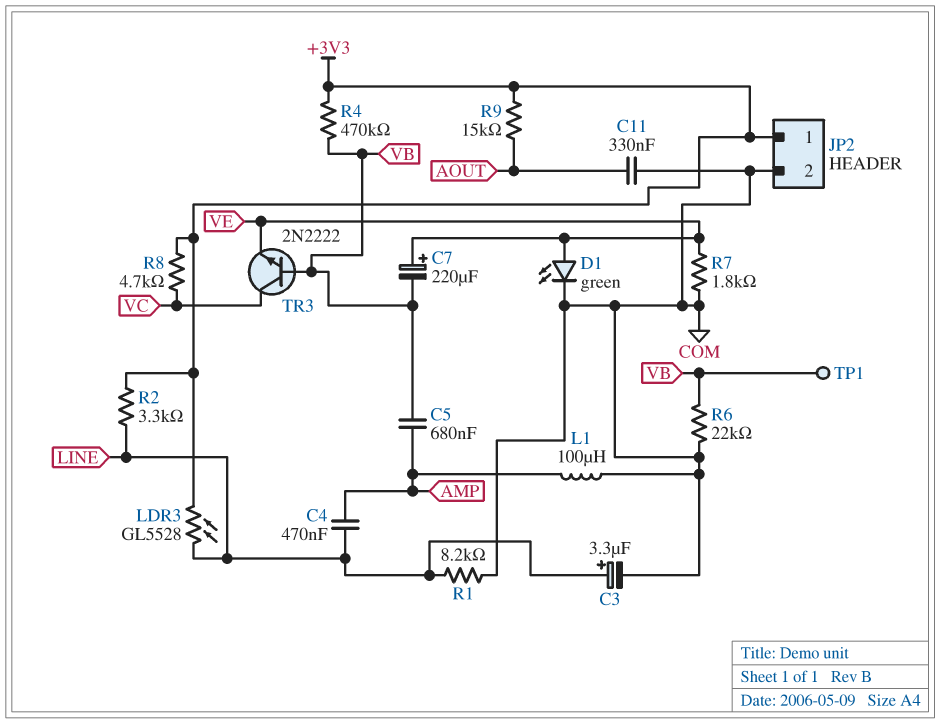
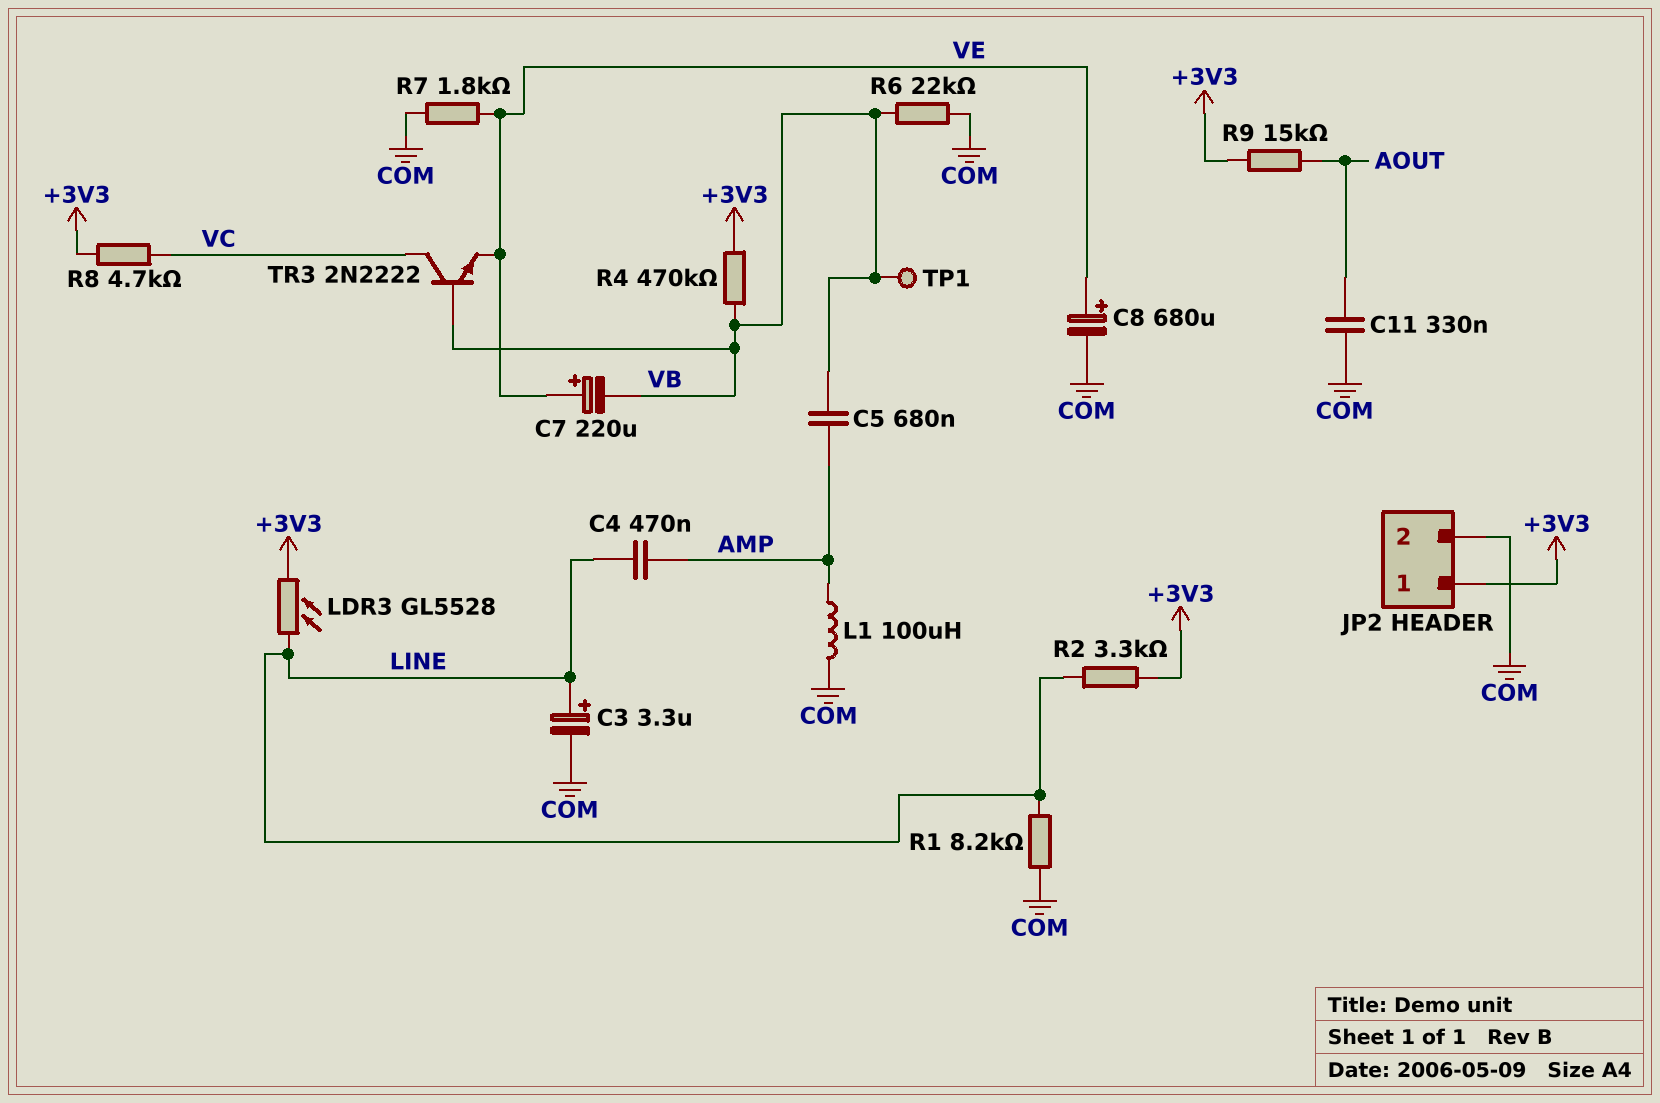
C8: none -> 680uF (plus VE, minus COM)
D1: LED green (A VE, K COM) -> none

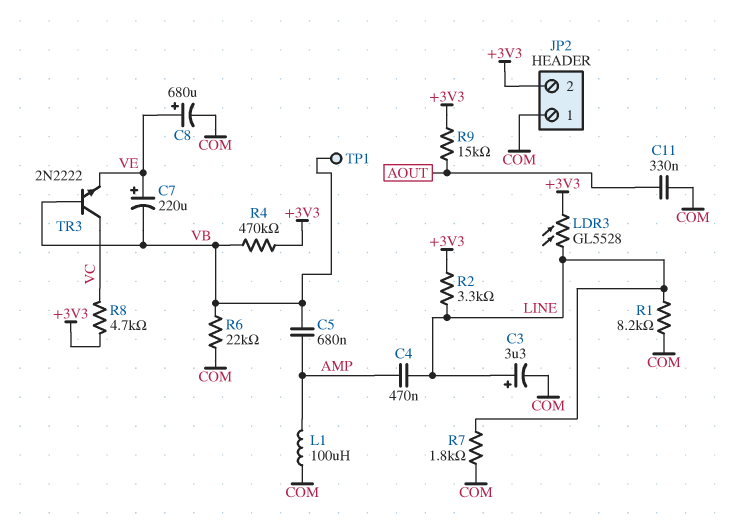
JP2 pin 1: +3V3 -> COM
JP2 pin 2: COM -> +3V3
R7: 1.8k (COM, VE) -> 1.8k (COM, LINE)

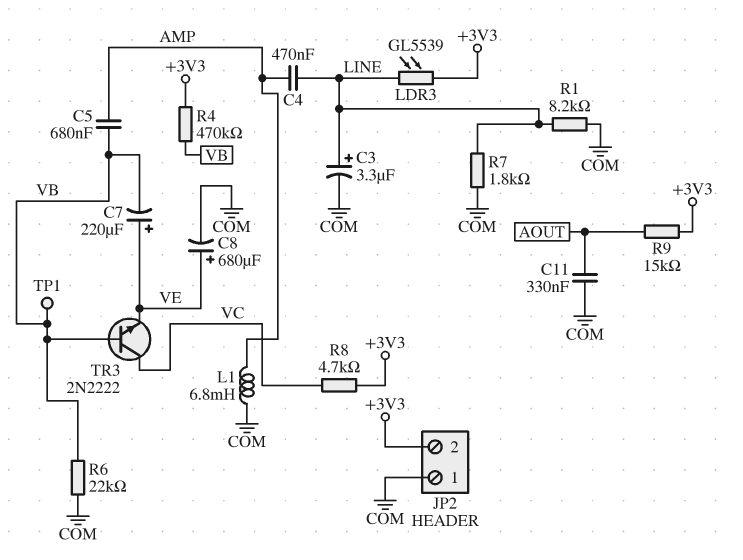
L1: 100uH (AMP, COM) -> 6.8mH (AMP, COM)
LDR3: GL5528 (+3V3, LINE) -> GL5539 (+3V3, LINE)
R2: 3.3k (+3V3, LINE) -> none

